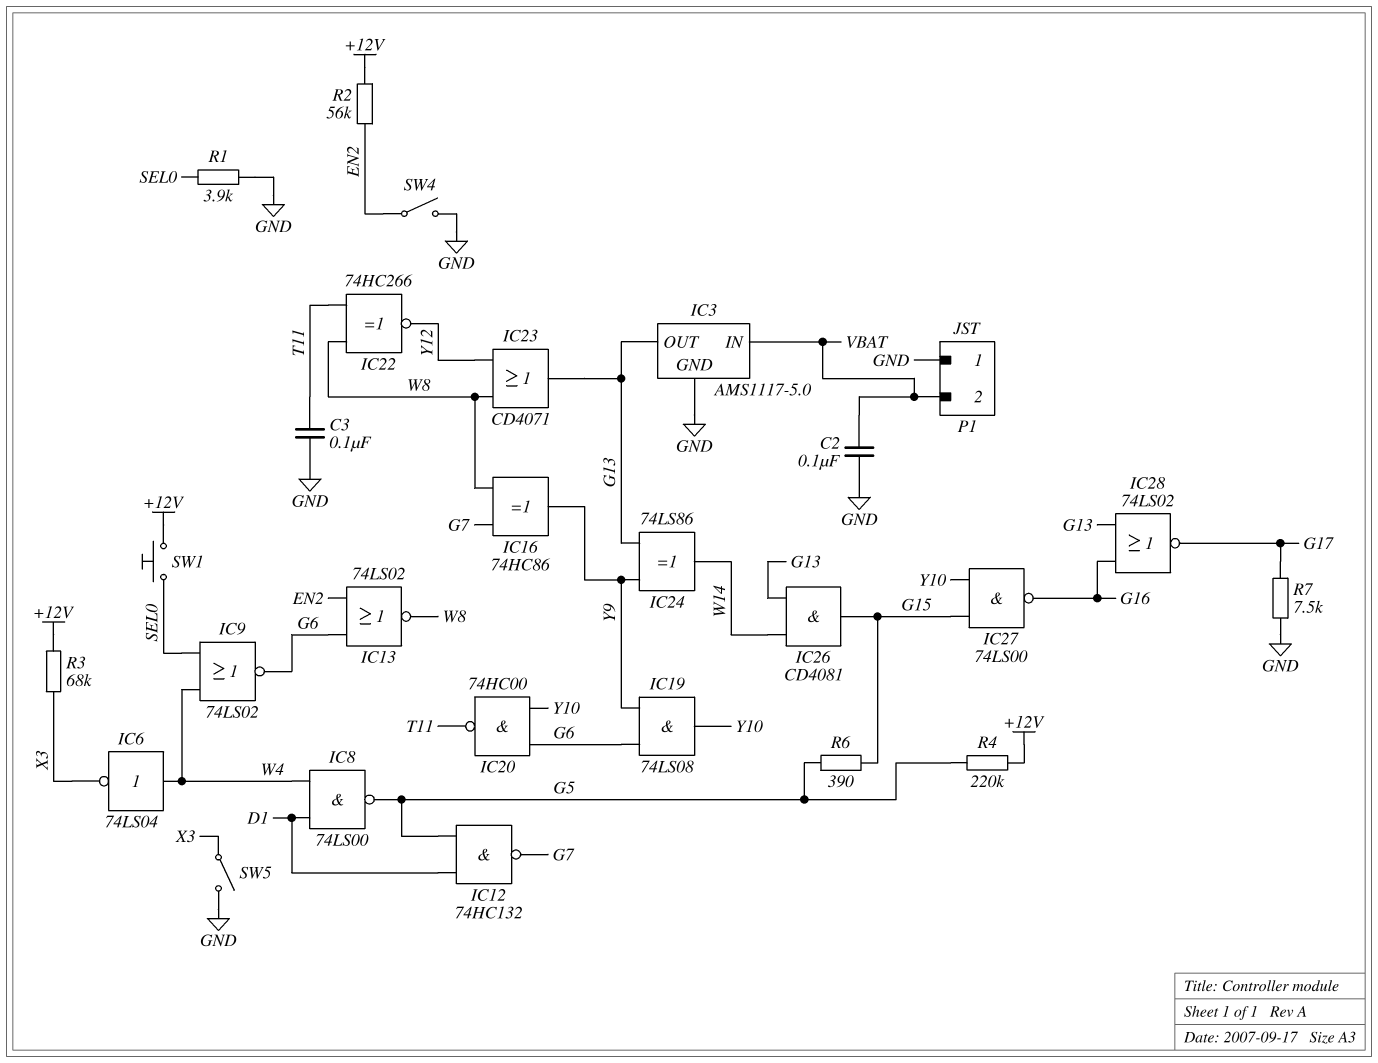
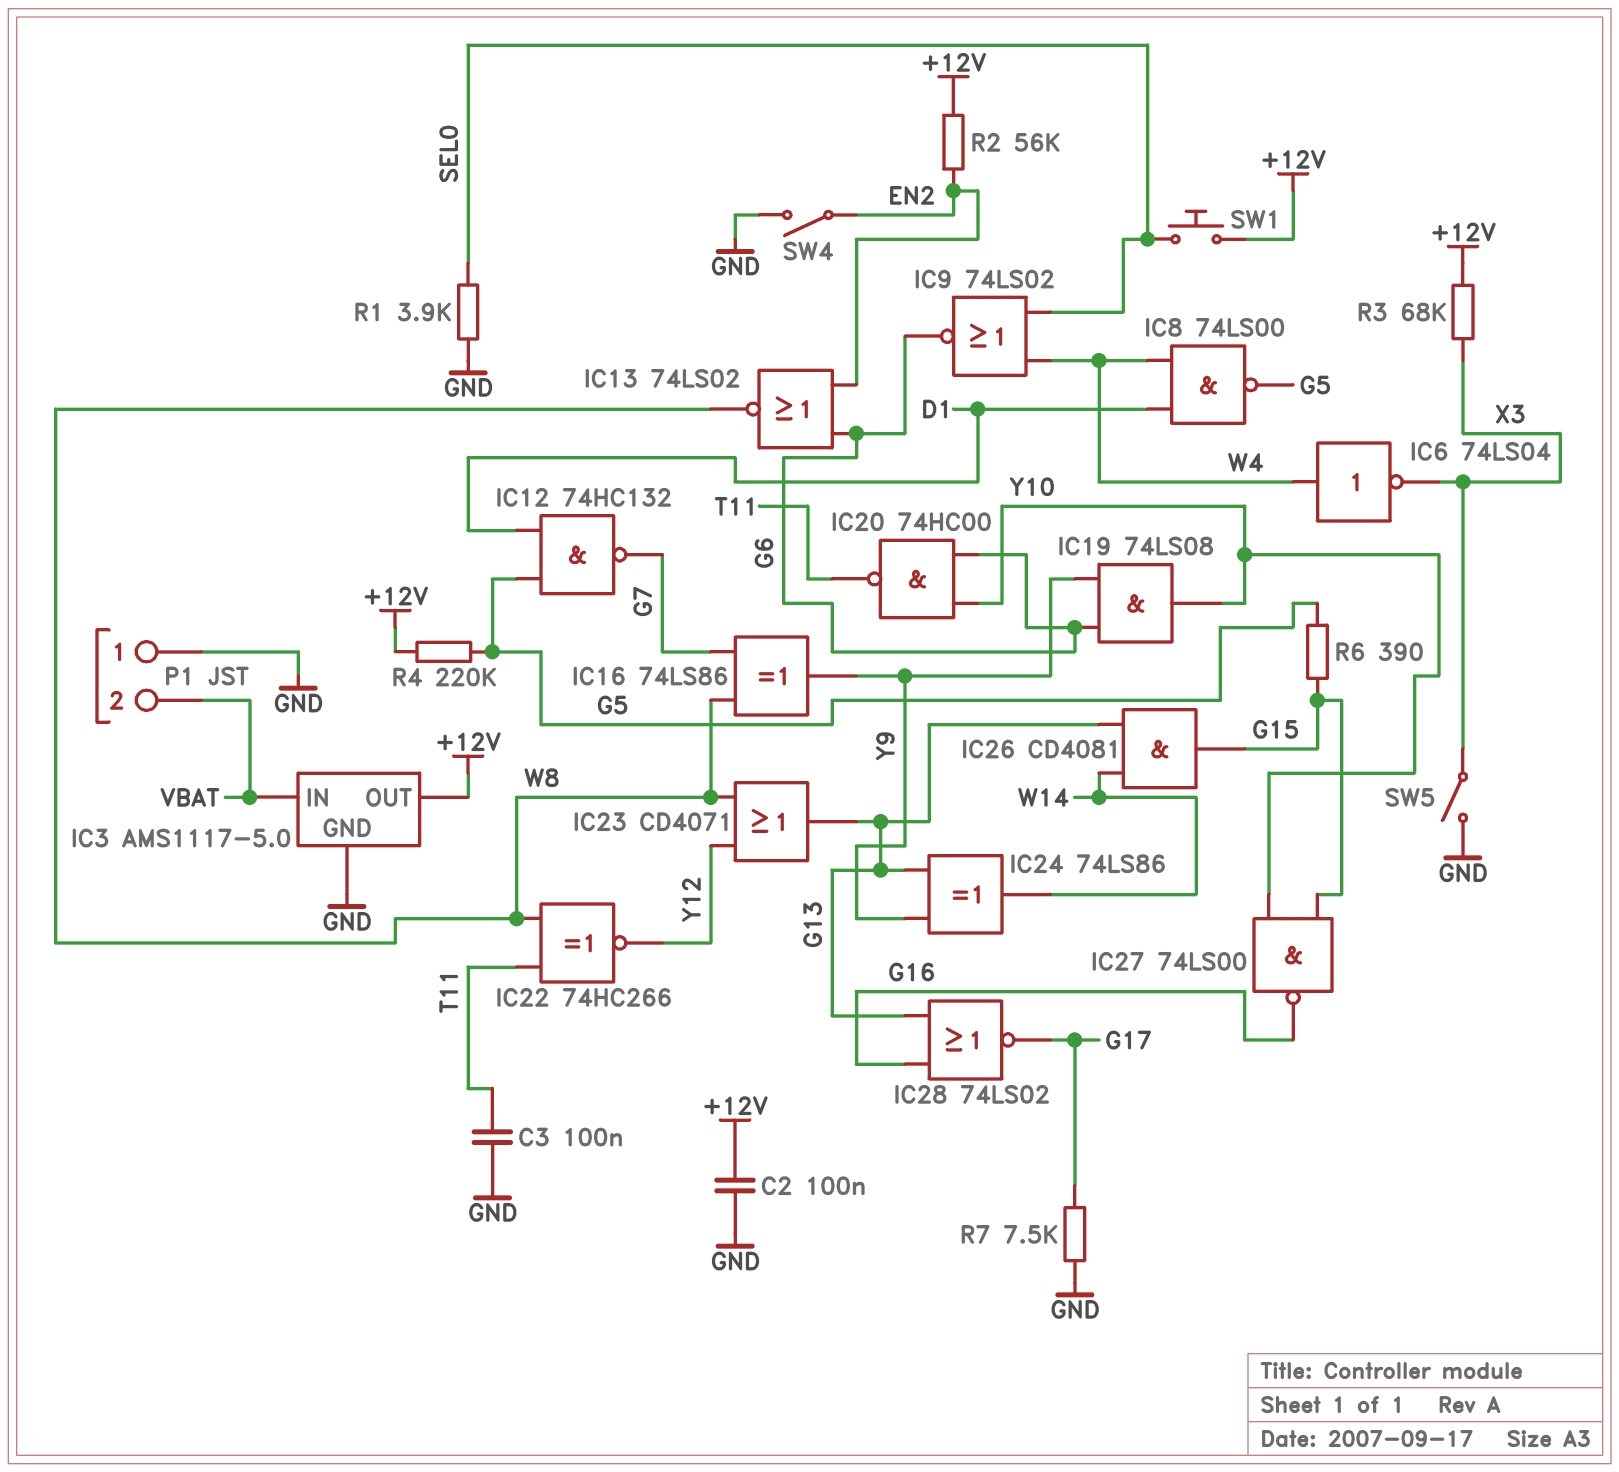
C2: 100nF (GND, VBAT) -> 100nF (+12V, GND)
IC3 pin OUT: G13 -> +12V
IC16: XOR 74HC86 (in G7, in W8, out Y9) -> XOR 74LS86 (in G7, in W8, out Y9)

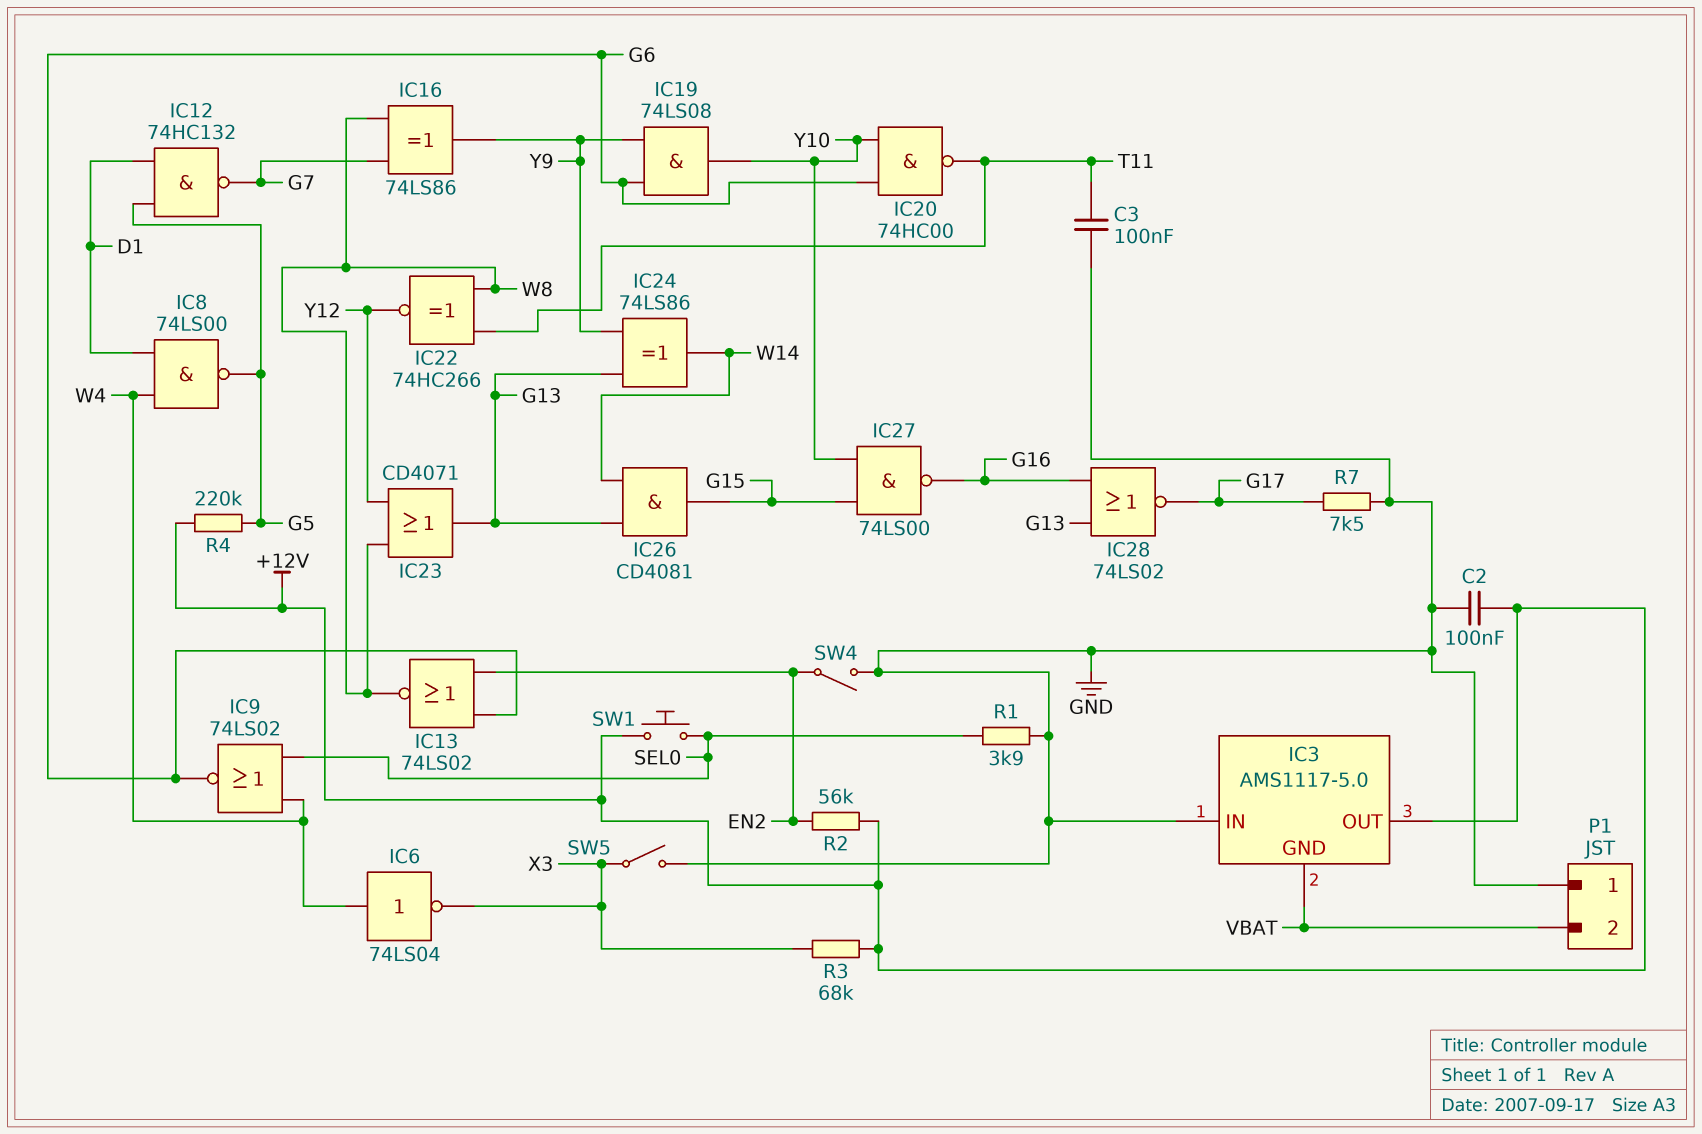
IC3 pin GND: GND -> VBAT
IC3 pin IN: VBAT -> GND
R6: 390 (G5, G15) -> none

